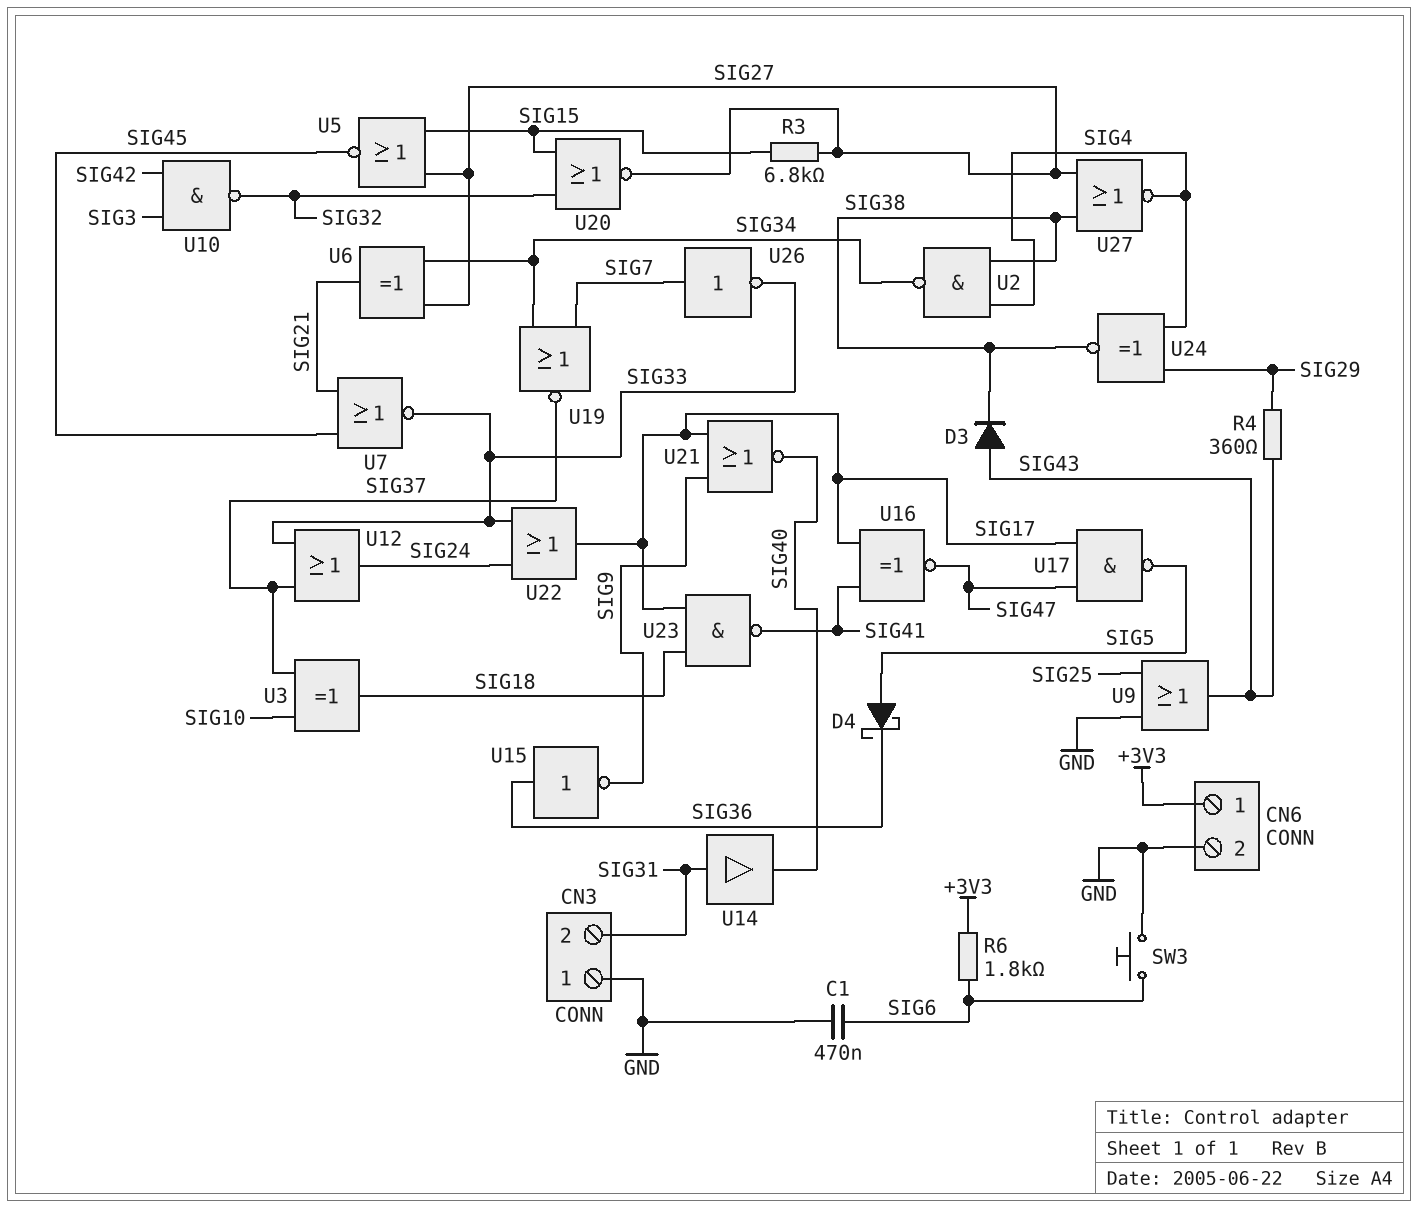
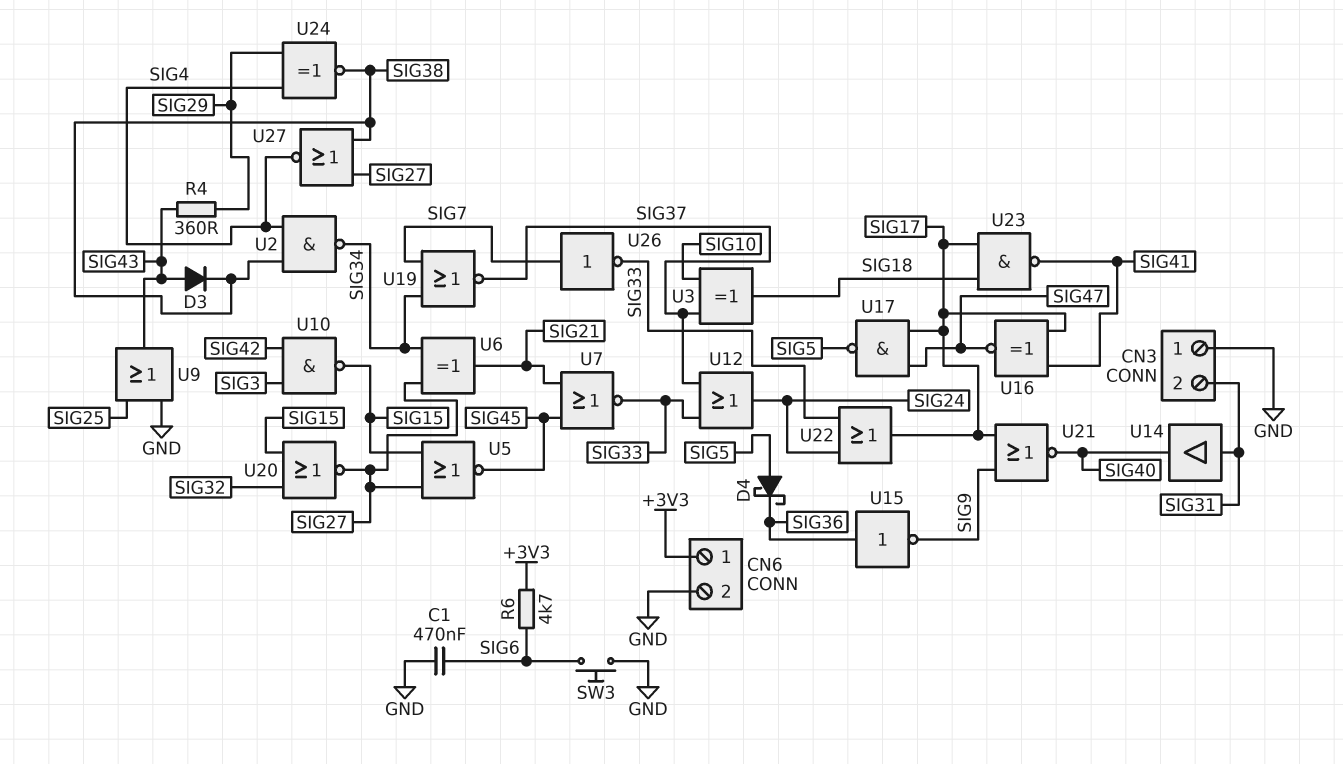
R3: 6.8k (SIG15, SIG27) -> none
R6: 1.8k (+3V3, SIG6) -> 4.7k (+3V3, SIG6)
U10: NAND (in SIG3, in SIG42, out SIG32) -> NAND (in SIG3, in SIG42, out SIG15)

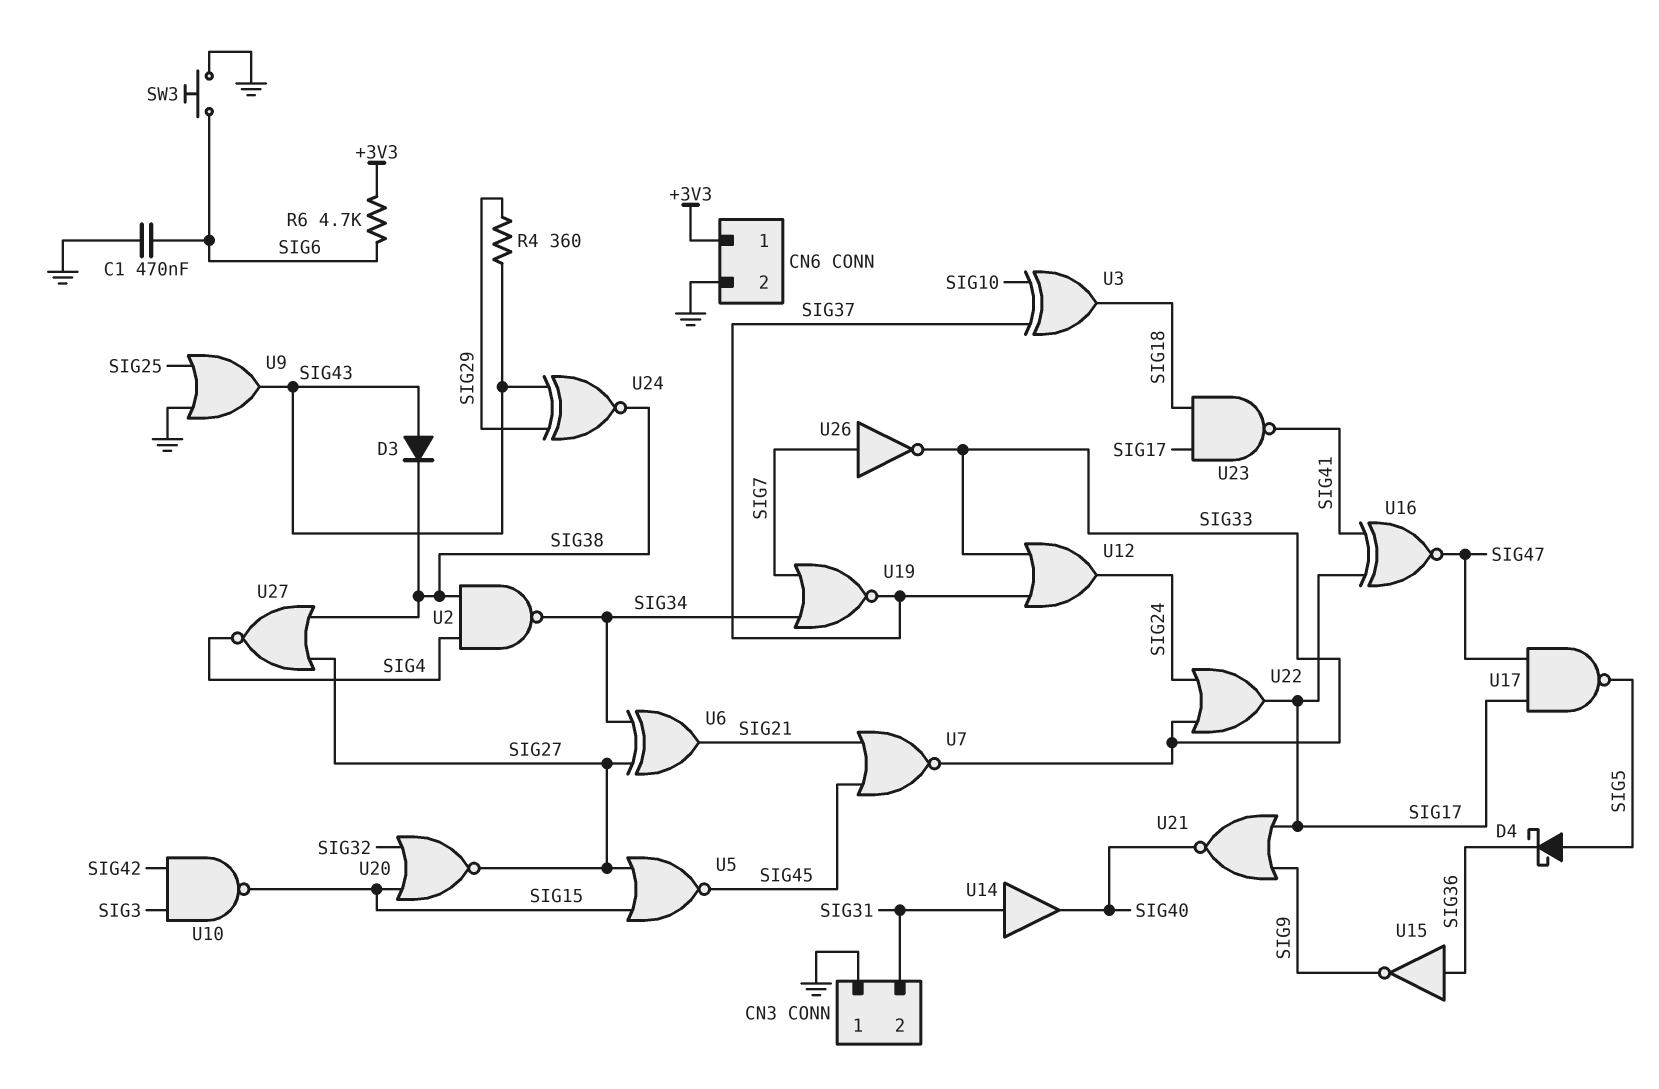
U24: XNOR (in SIG4, in SIG29, out SIG38) -> XNOR (in SIG29, in SIG43, out SIG38)

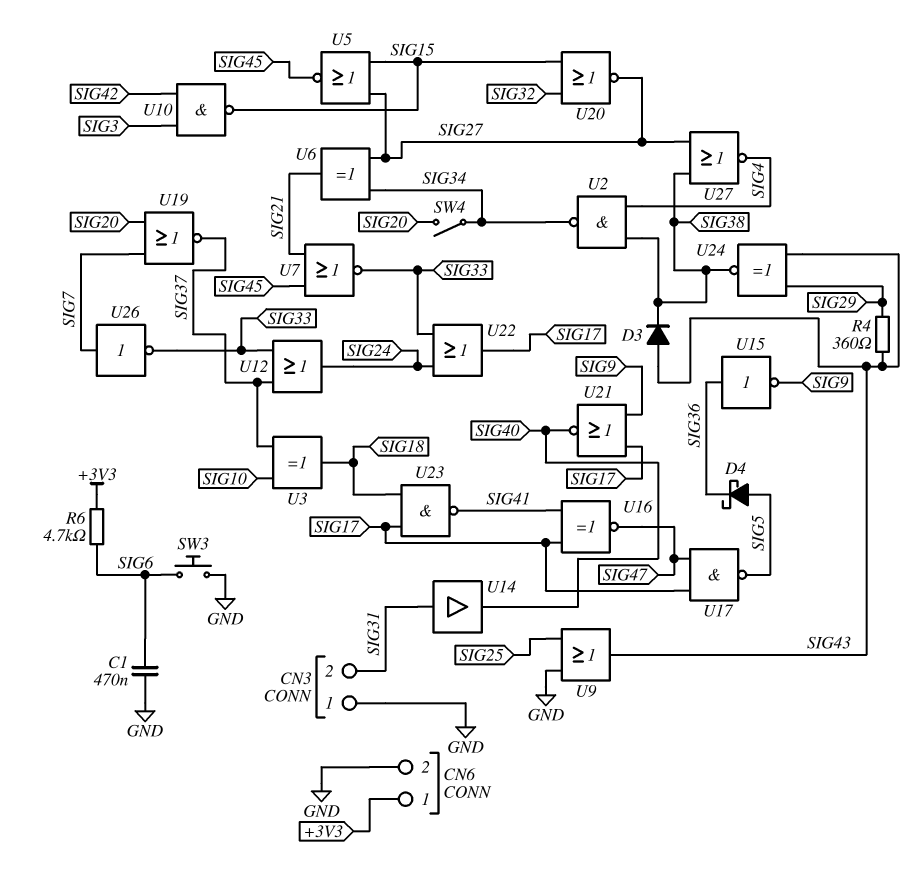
SW4: none -> switch (SIG20, SIG34)
U19: NOR (in SIG7, in SIG34, out SIG37) -> NOR (in SIG7, in SIG20, out SIG37)

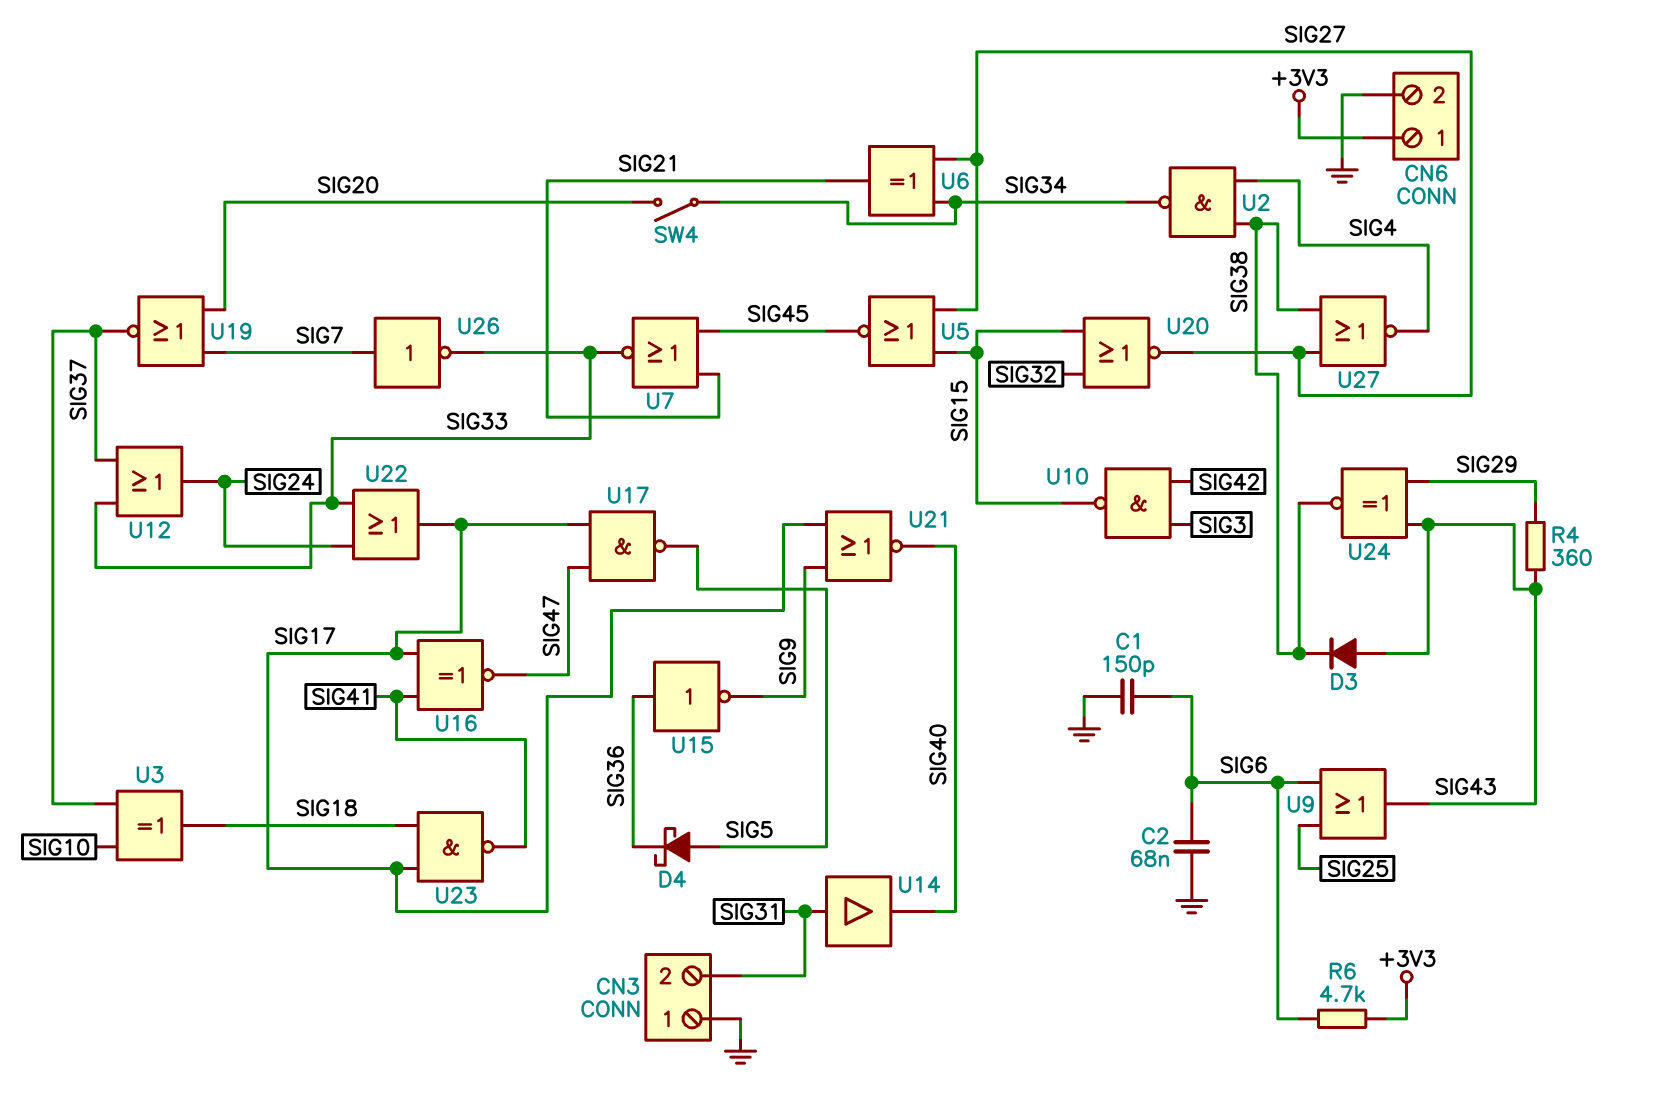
C1: 470nF (GND, SIG6) -> 150pF (GND, SIG6)
C2: none -> 68nF (GND, SIG6)
SW3: button (GND, SIG6) -> none
U9: OR (in GND, in SIG25, out SIG43) -> OR (in SIG6, in SIG25, out SIG43)

